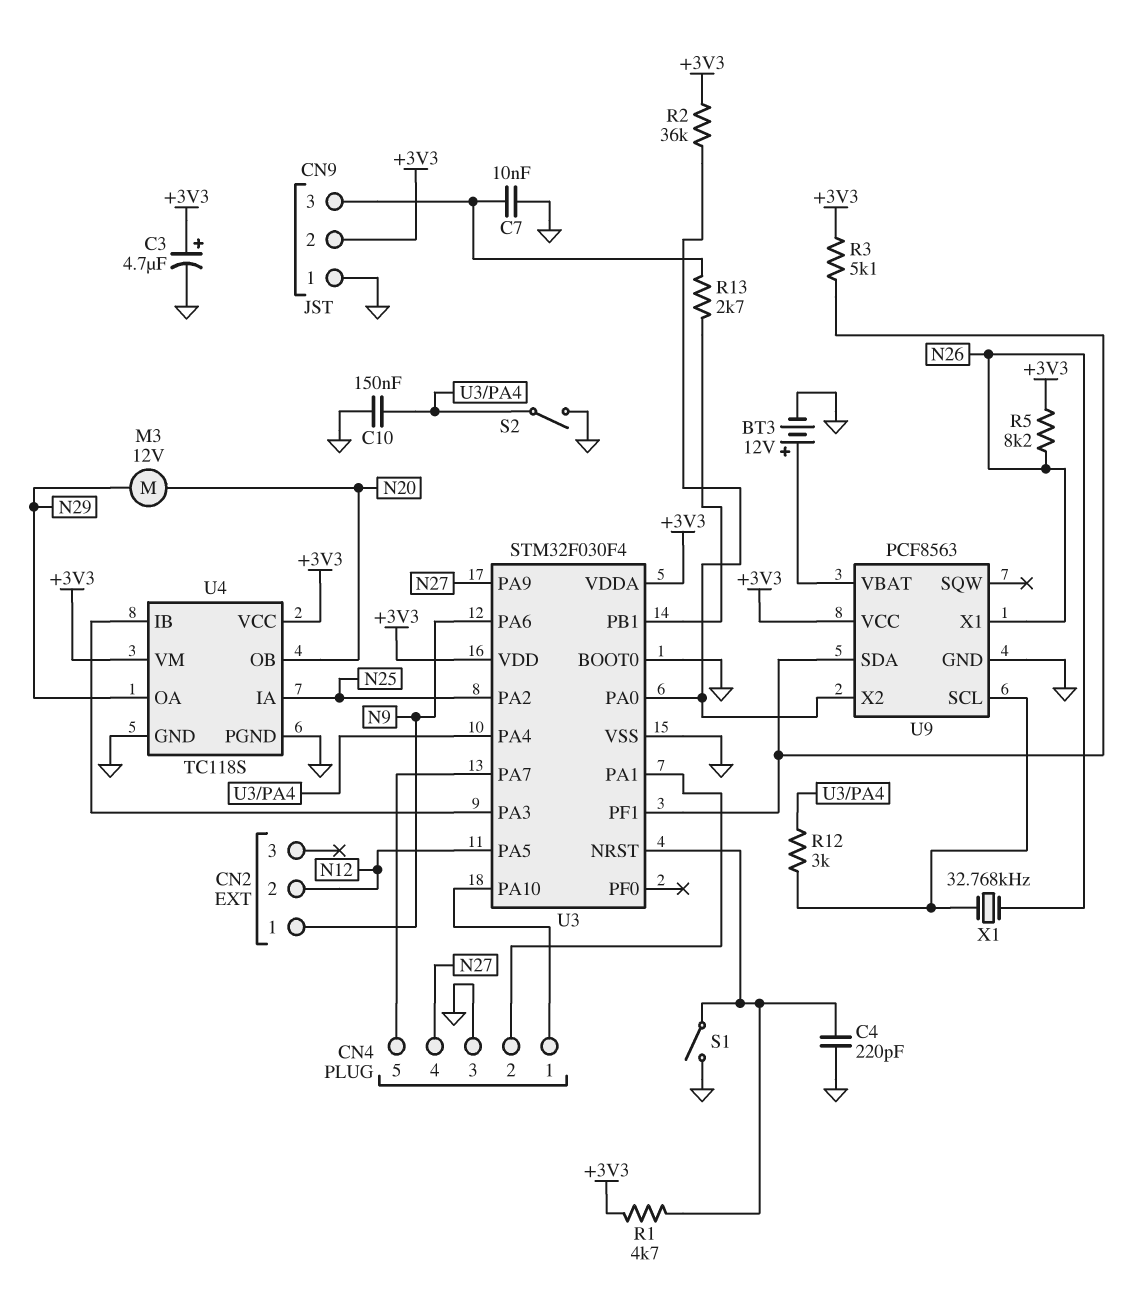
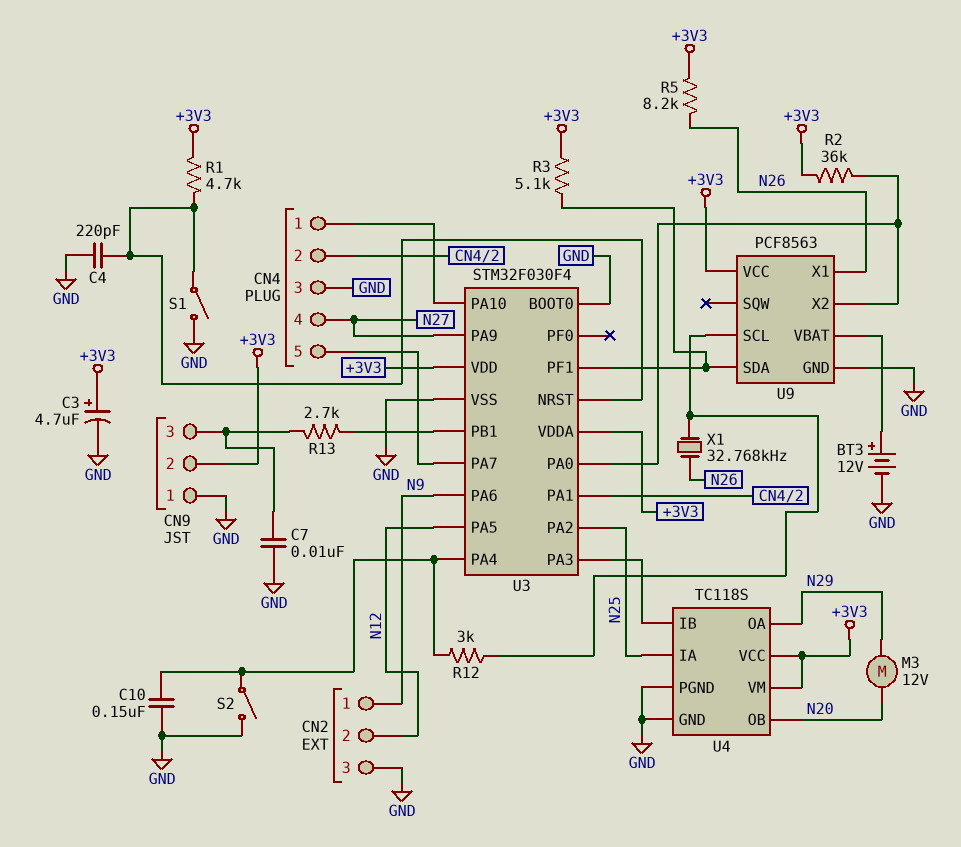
CN2 pin 3: none -> GND

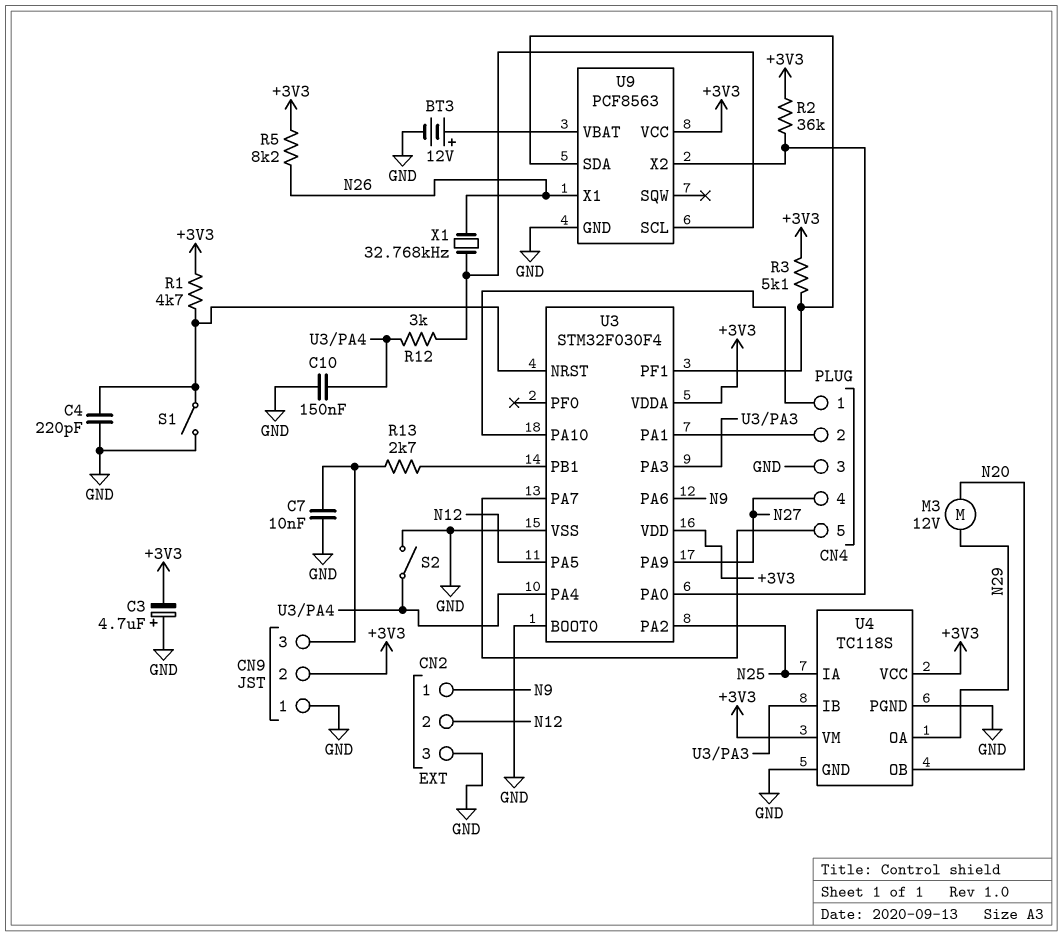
C3: 4.7uF (plus +3V3, minus GND) -> 4.7uF (plus GND, minus +3V3)

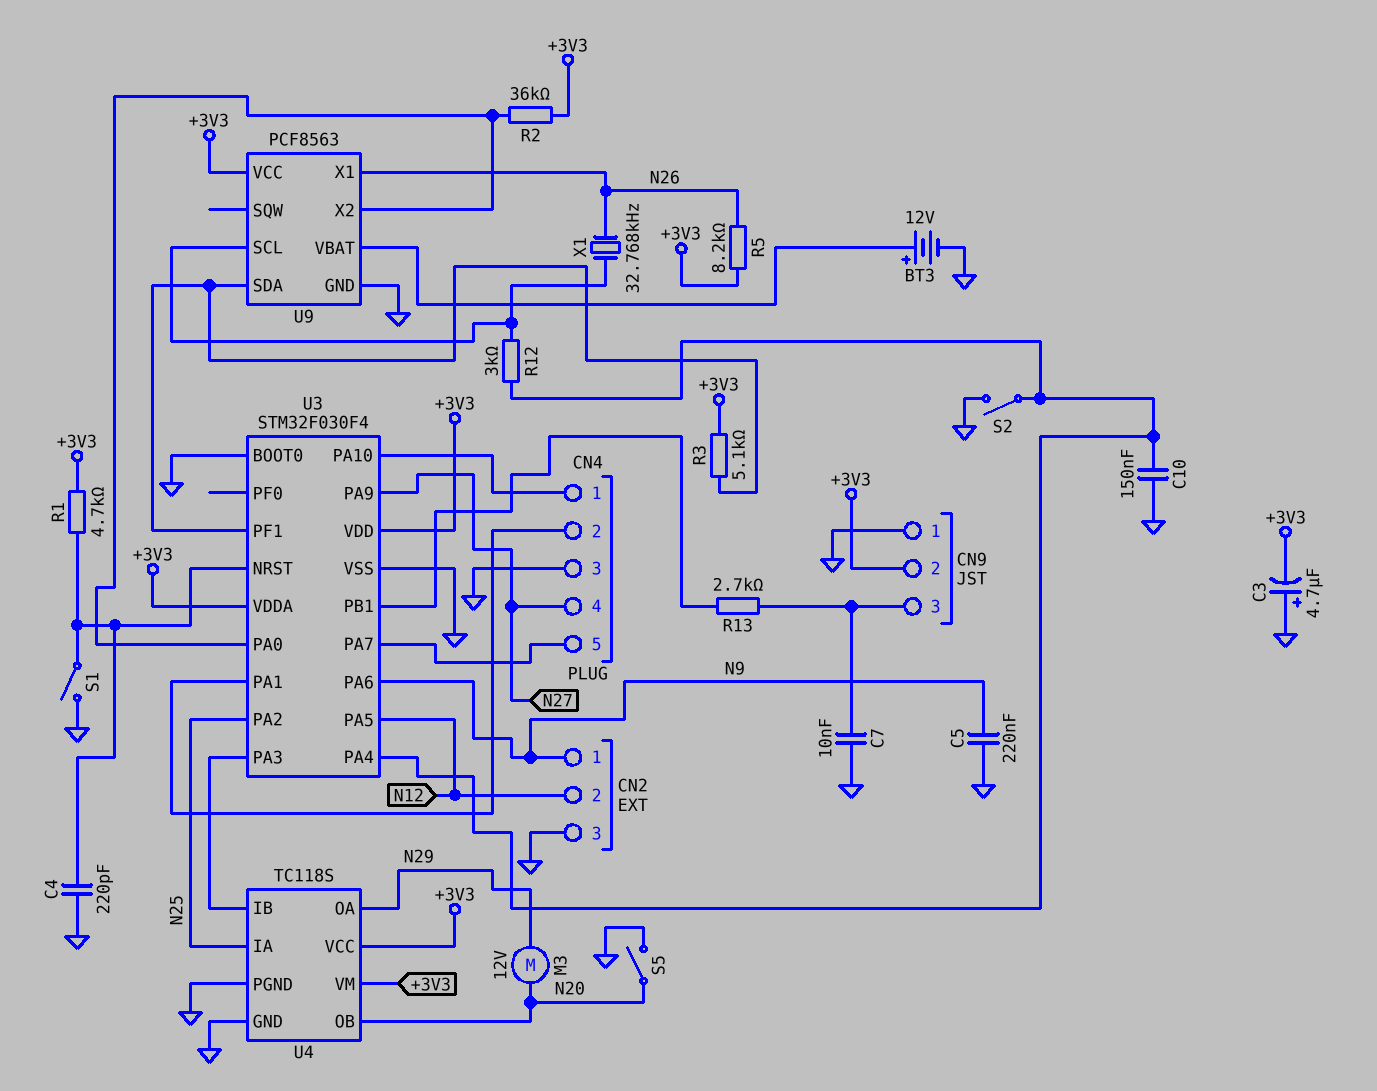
C5: none -> 220nF (GND, N9)
S5: none -> switch (GND, N20)

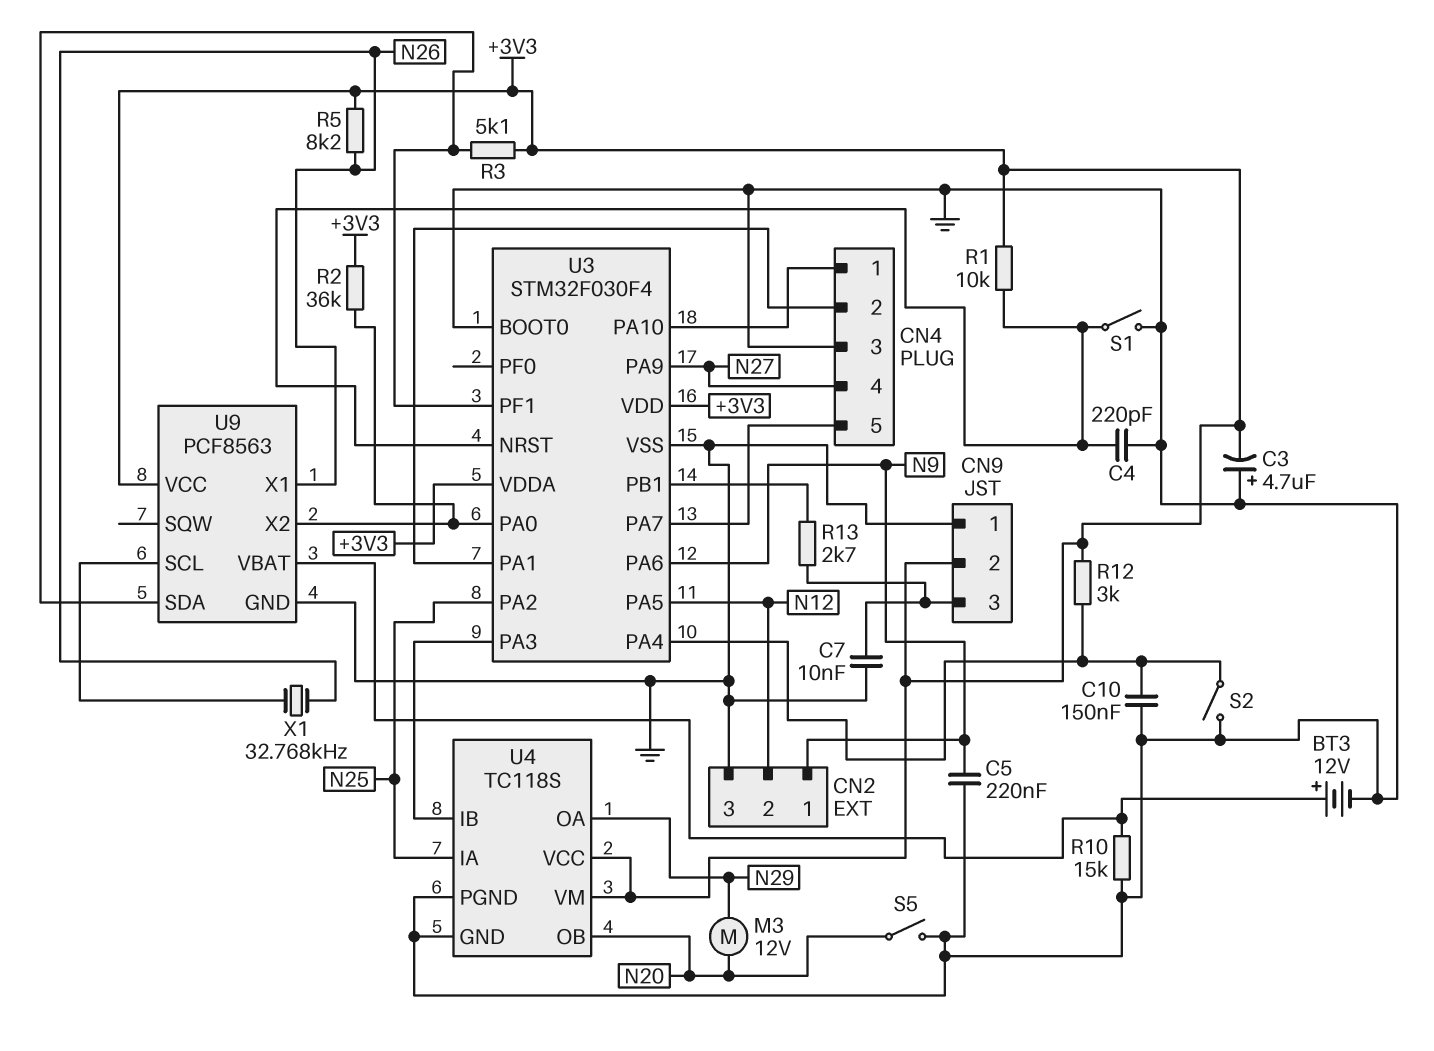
R1: 4.7k (+3V3, U3/NRST) -> 10k (+3V3, U3/NRST)
R10: none -> 15k (GND, U9/VBAT)
R12: 3k (U3/PA4, U9/SCL) -> 3k (+3V3, U3/PA4)

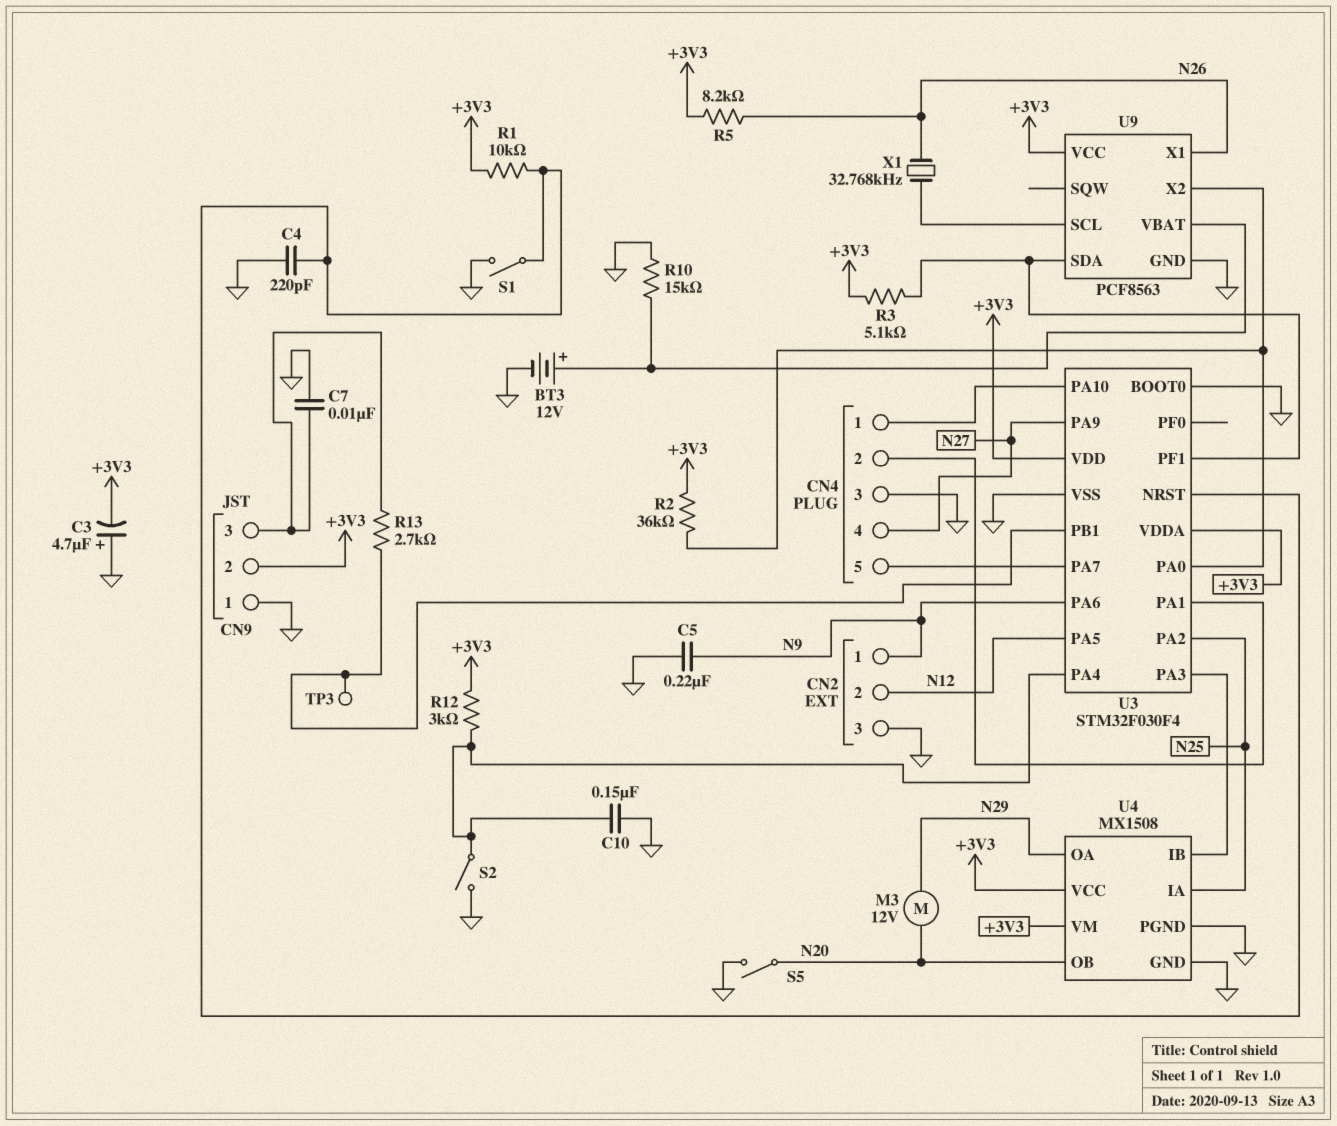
TP3: none -> test point (U3/PB1)
U4: TC118S -> MX1508

